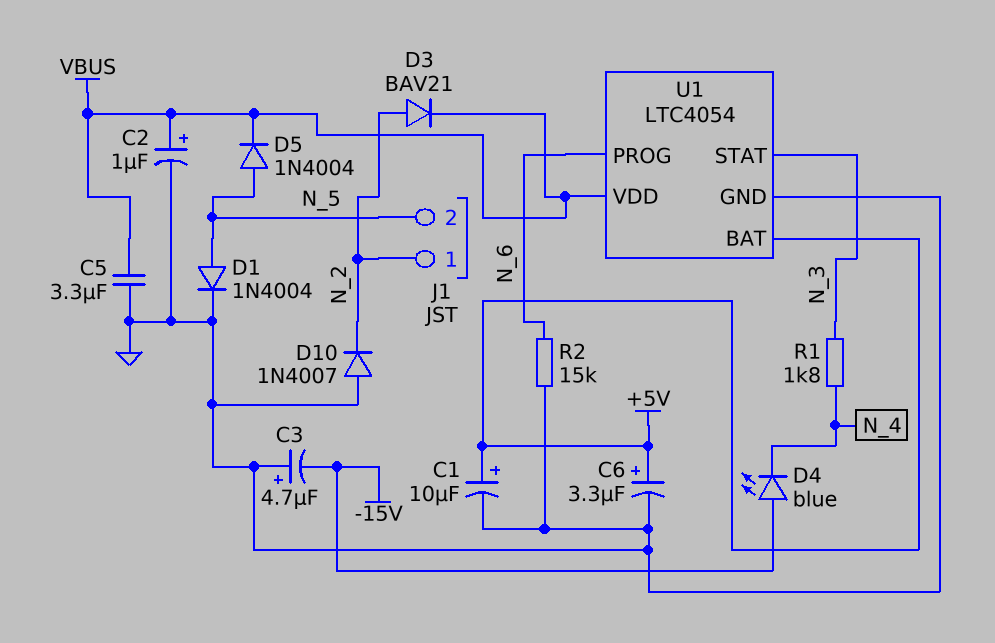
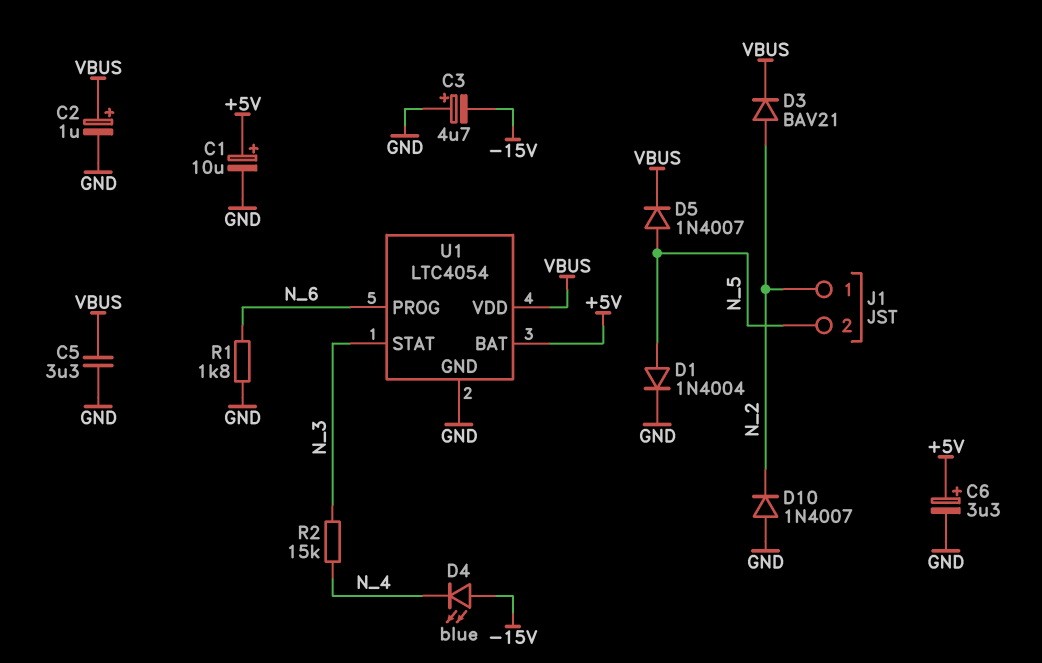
D5: diode 1N4004 (A N_5, K VBUS) -> diode 1N4007 (A N_5, K VBUS)
R1: 1.8k (N_3, N_4) -> 1.8k (GND, N_6)
R2: 15k (GND, N_6) -> 15k (N_3, N_4)

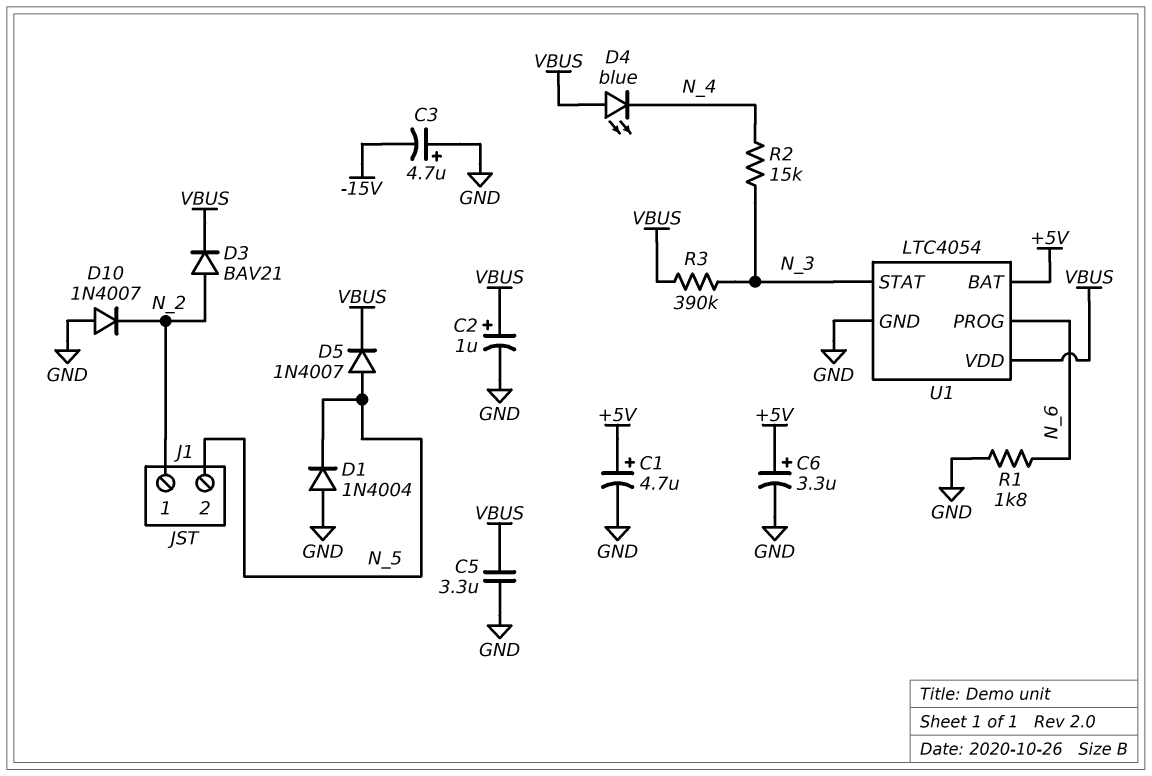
C1: 10uF (plus +5V, minus GND) -> 4.7uF (plus +5V, minus GND)
D1: diode 1N4004 (A N_5, K GND) -> diode 1N4004 (A GND, K N_5)
D4: LED blue (A -15V, K N_4) -> LED blue (A VBUS, K N_4)
R3: none -> 390k (N_3, VBUS)

